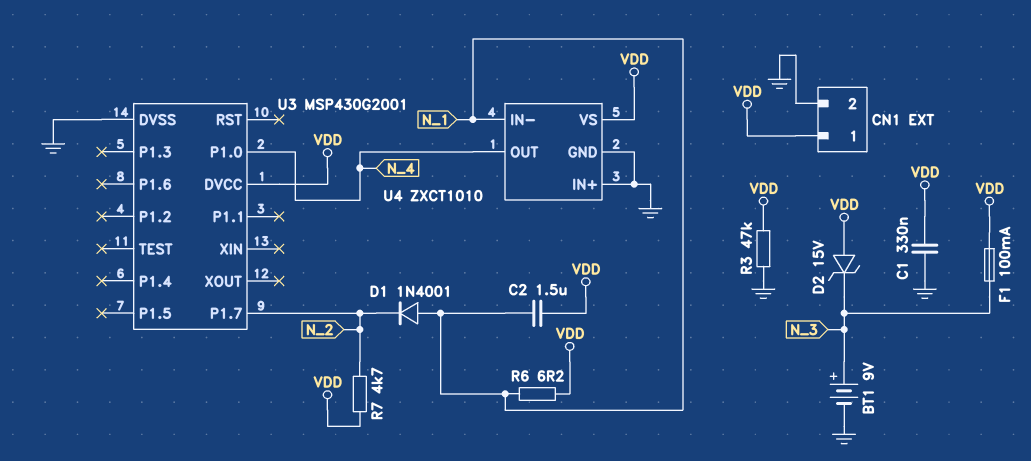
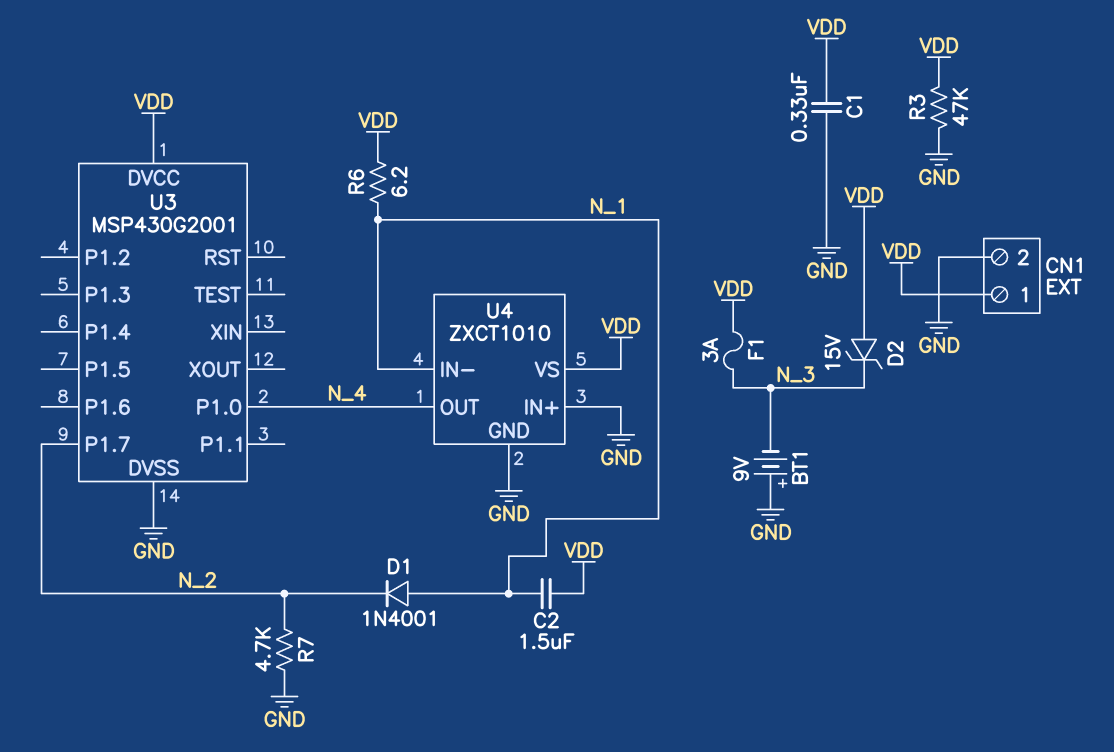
BT1: 9V (plus N_3, minus GND) -> 9V (plus GND, minus N_3)
F1: 100mA (N_3, VDD) -> 3A (N_3, VDD)
R7: 4.7k (N_2, VDD) -> 4.7k (GND, N_2)

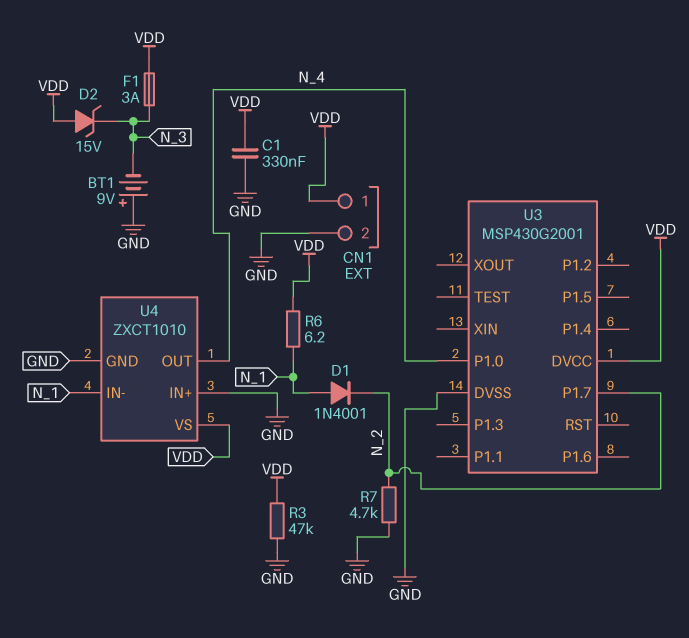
C2: 1.5uF (N_1, VDD) -> none

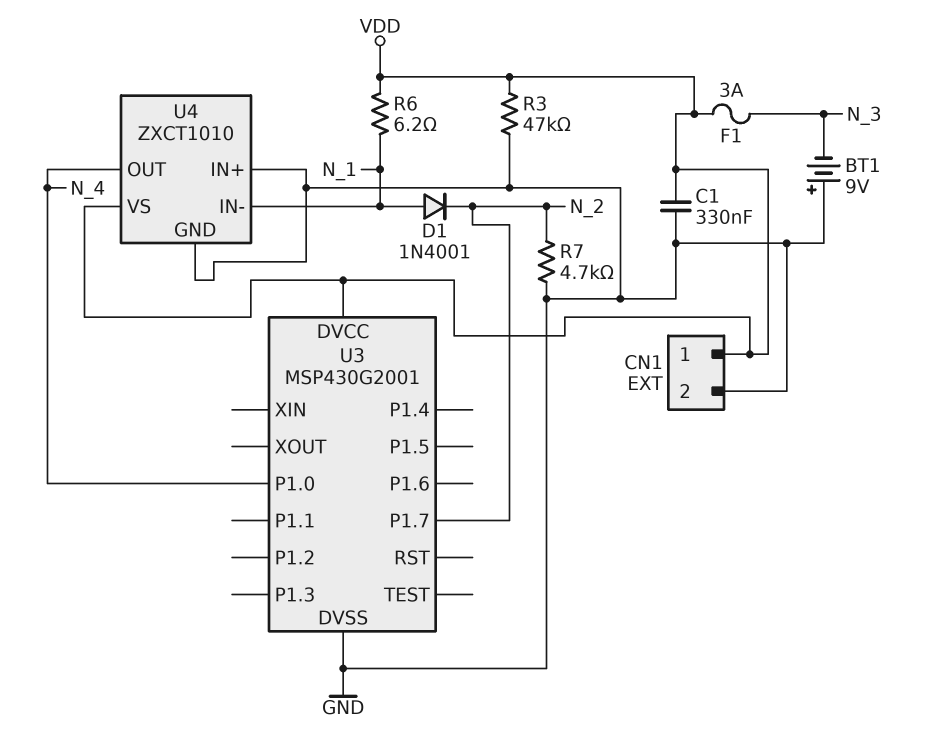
D2: zener 15V (A VDD, K N_3) -> none

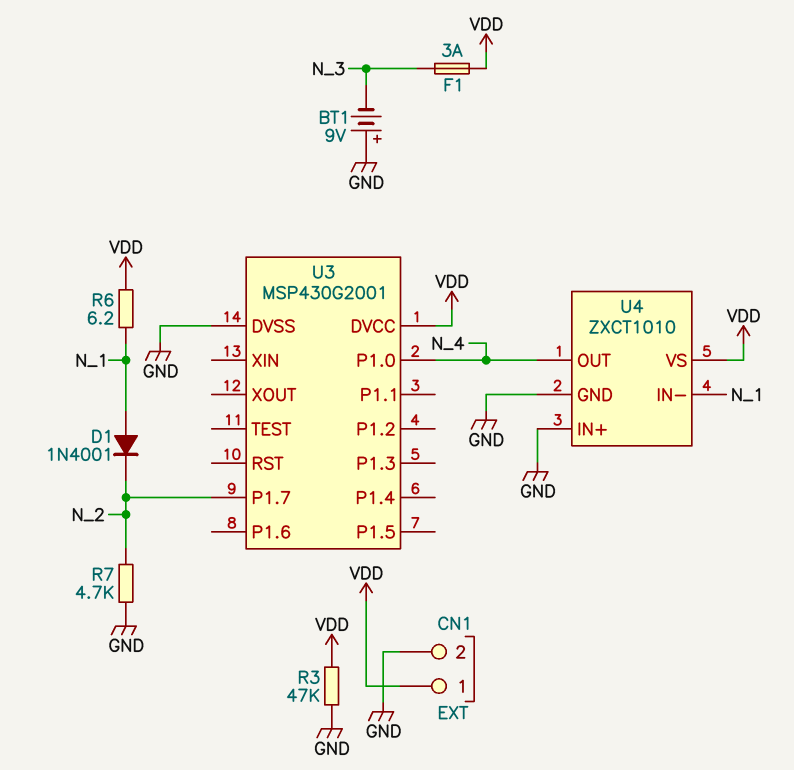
C1: 330nF (GND, VDD) -> none

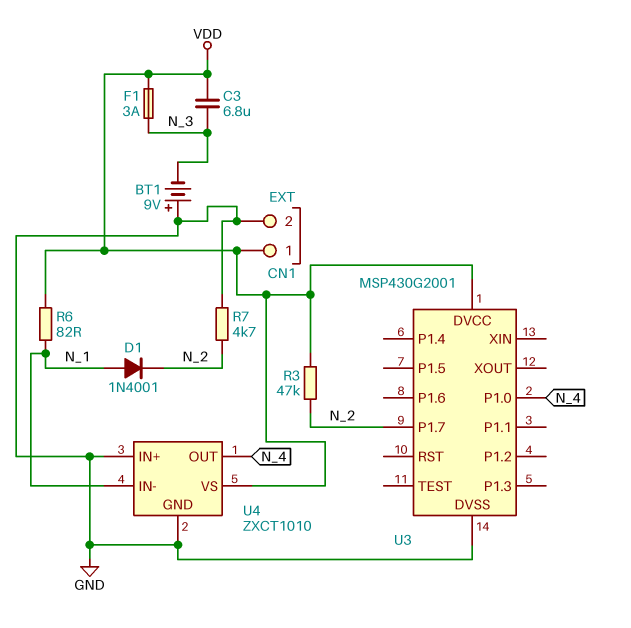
C3: none -> 6.8uF (N_3, VDD)
R3: 47k (GND, VDD) -> 47k (N_2, VDD)
R6: 6.2 (N_1, VDD) -> 82 (N_1, VDD)

